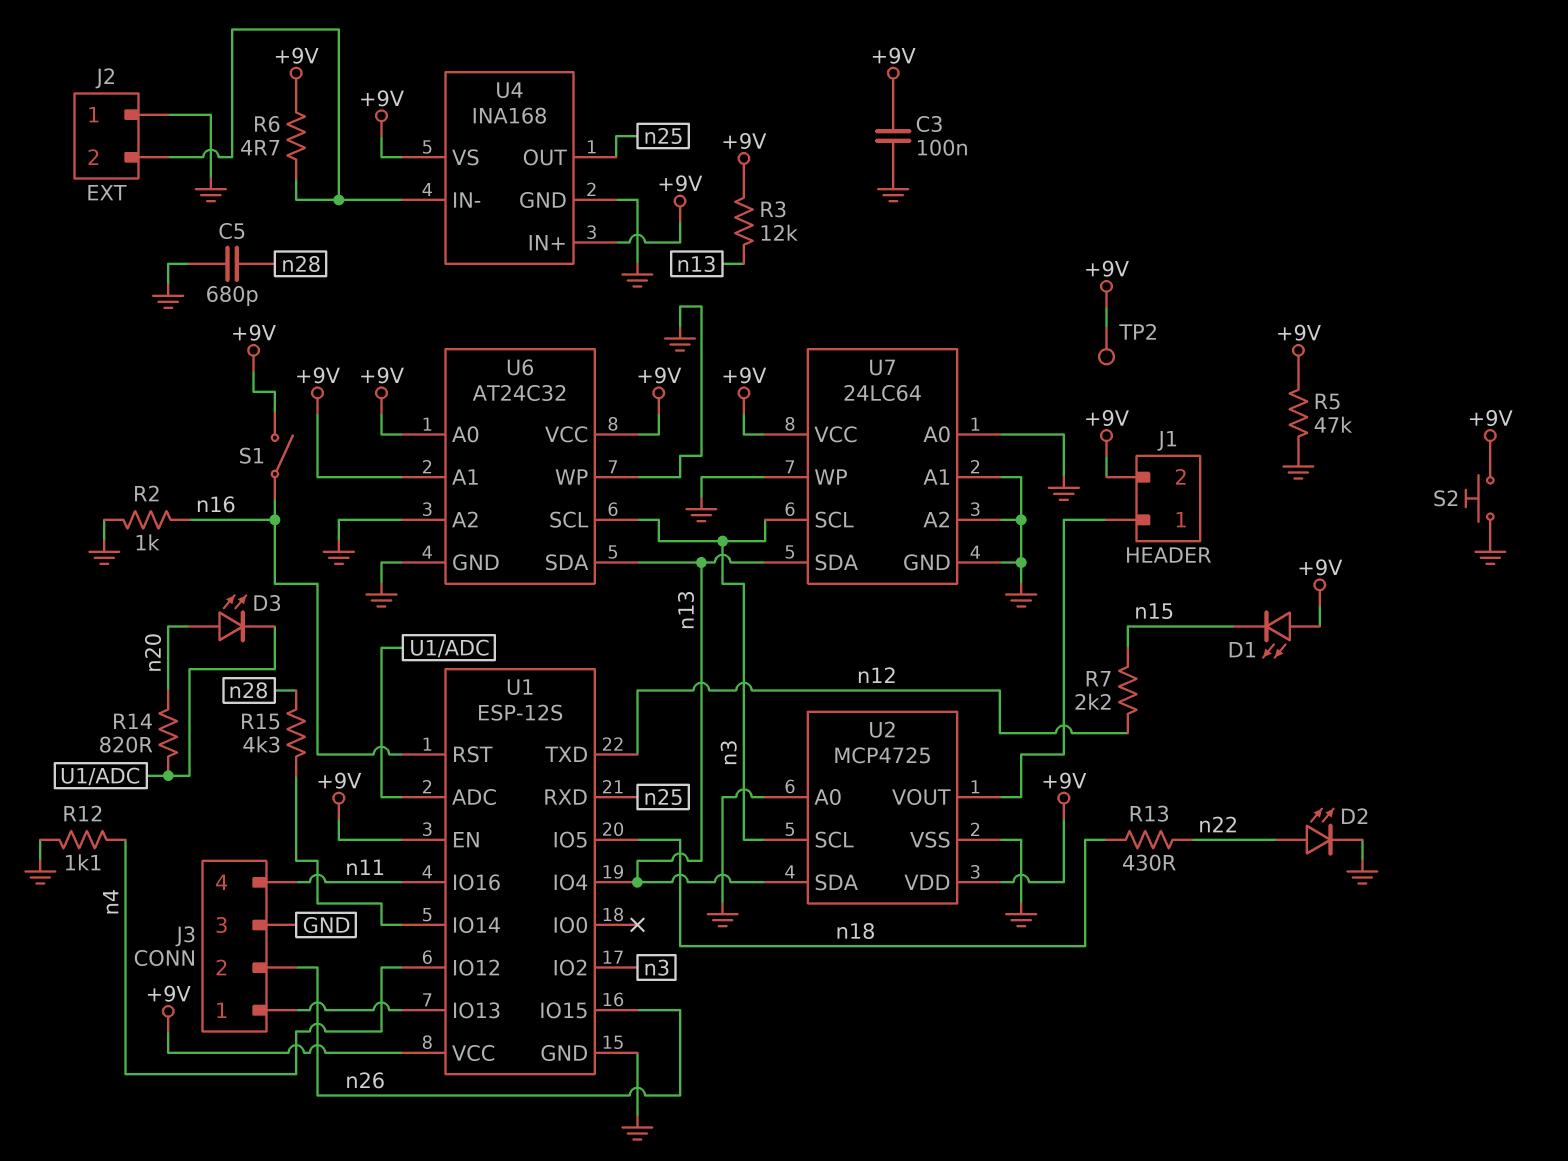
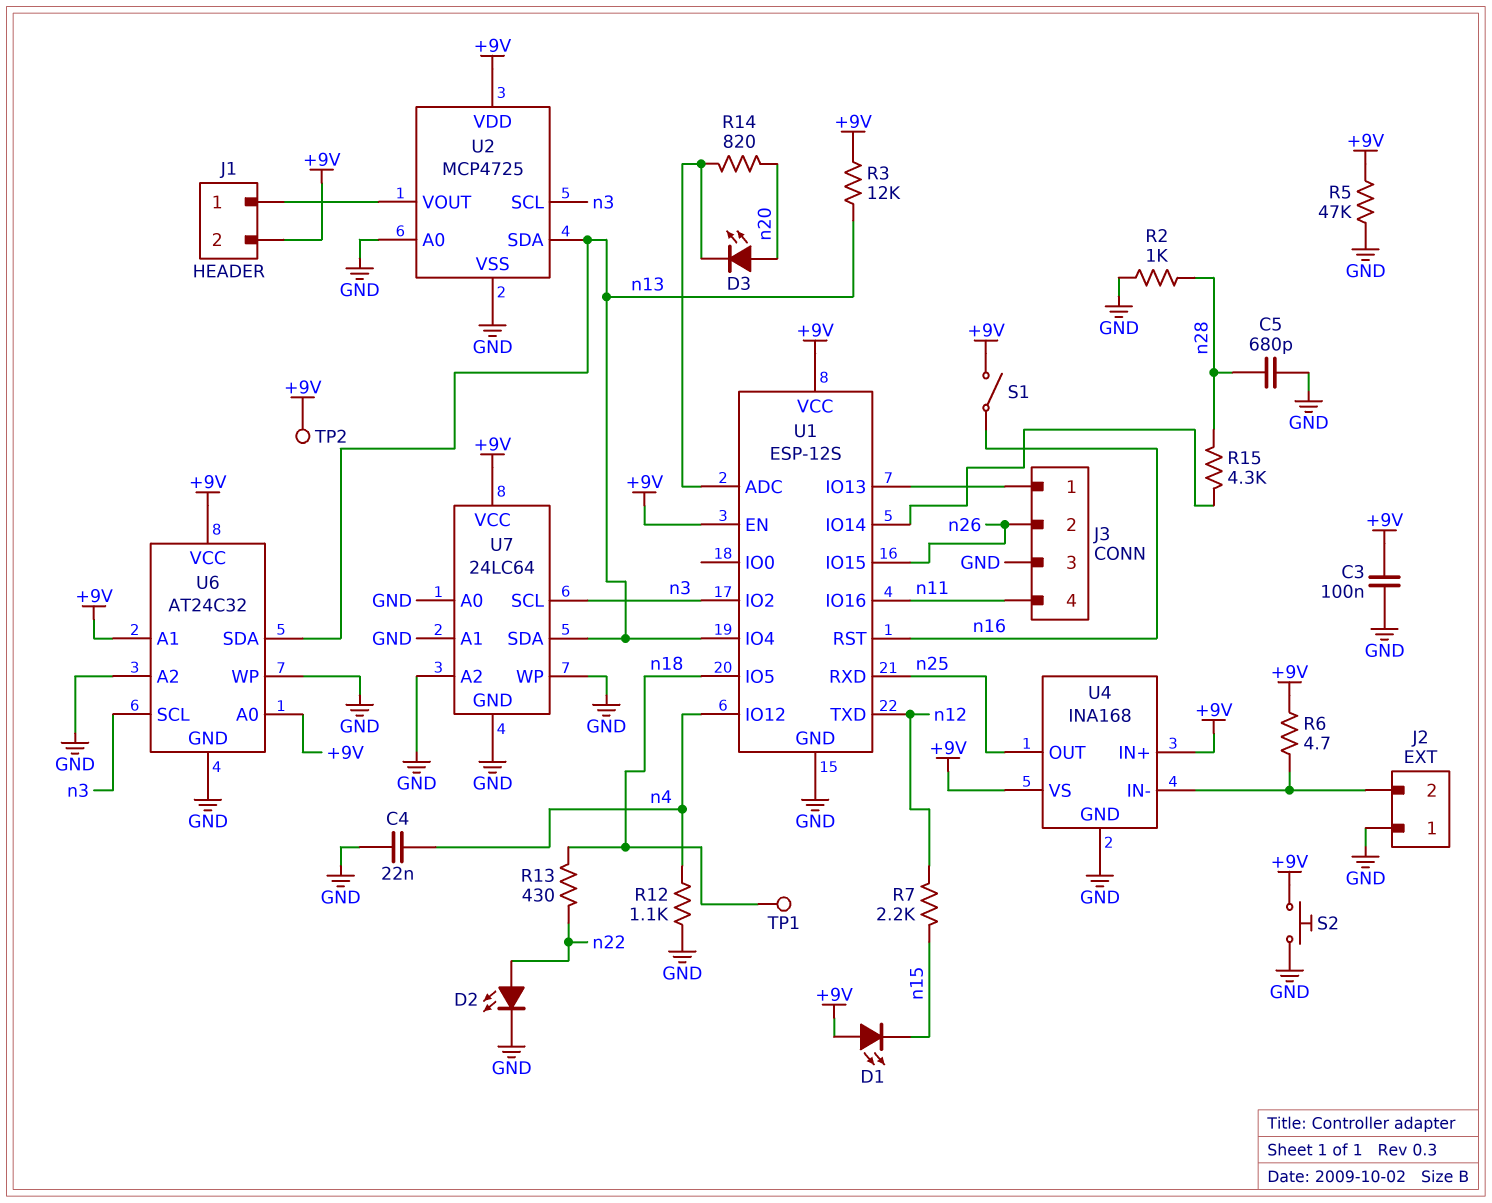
C4: none -> 22nF (GND, n4)
R2: 1k (GND, n16) -> 1k (GND, n28)
TP1: none -> test point (n18)

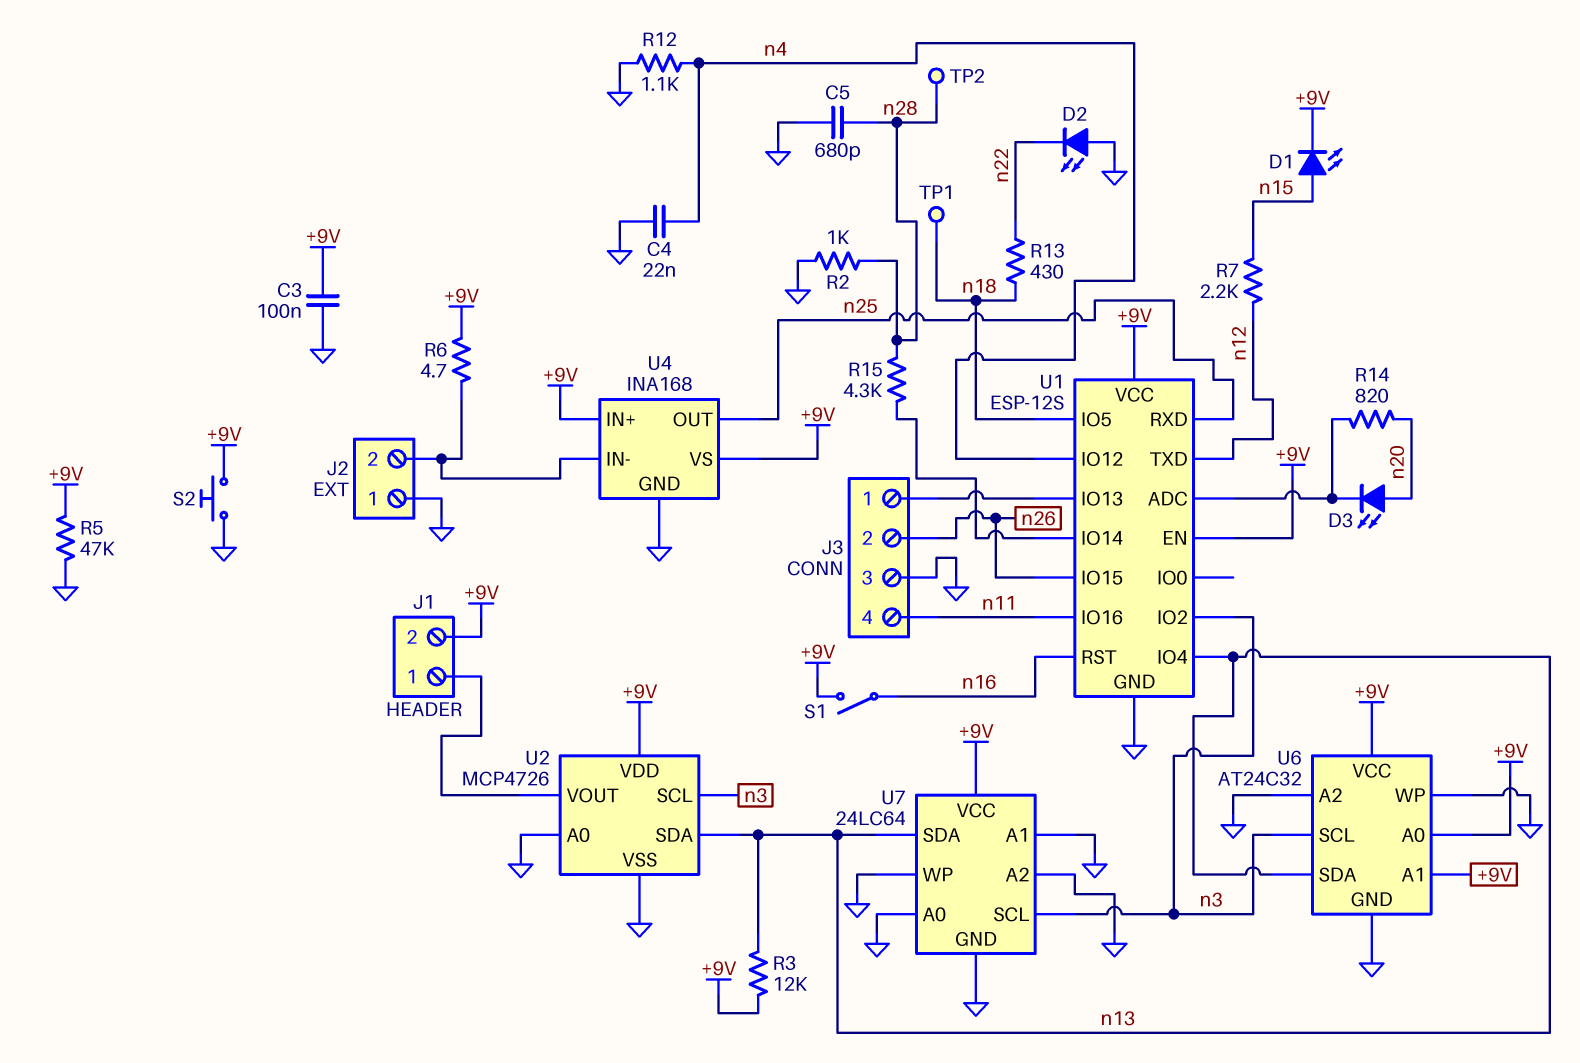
D1: LED (A +9V, K n15) -> LED (A n15, K +9V)
D2: LED (A n22, K GND) -> LED (A GND, K n22)
TP2: test point (+9V) -> test point (n28)
U2: MCP4725 -> MCP4726

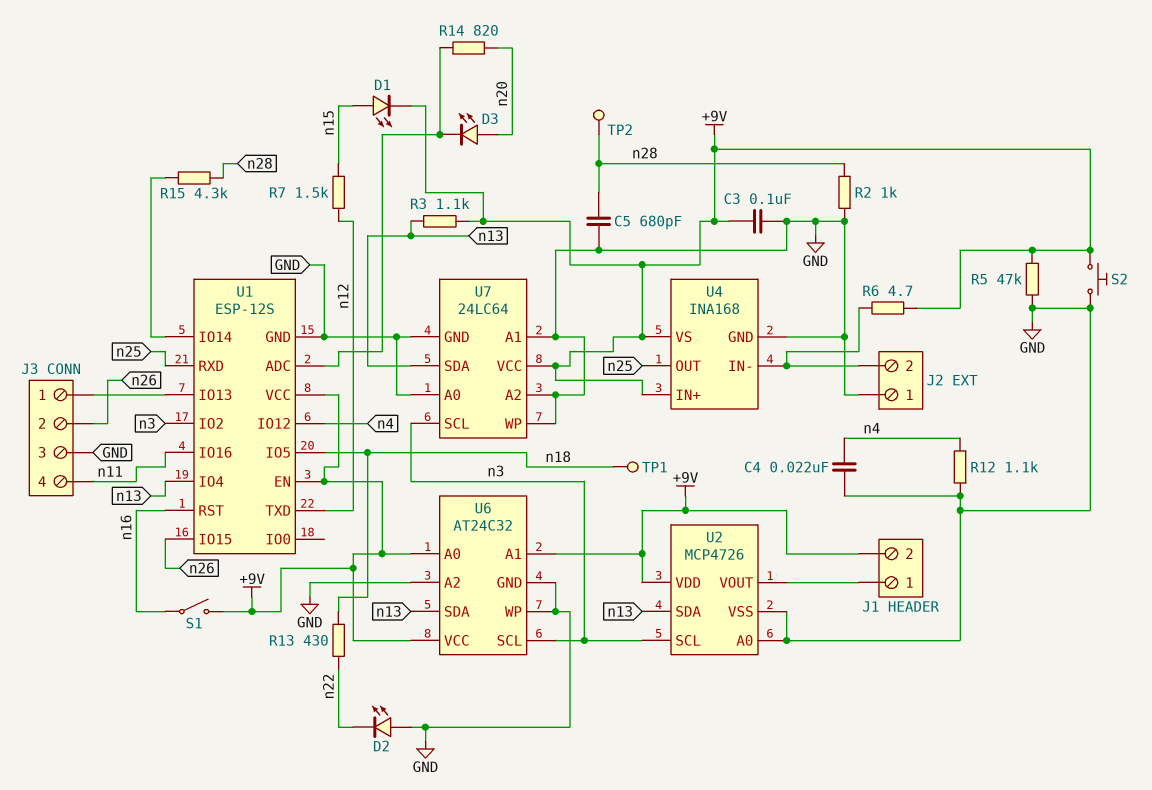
R3: 12k (+9V, n13) -> 1.1k (+9V, n13)
R7: 2.2k (n12, n15) -> 1.5k (n12, n15)

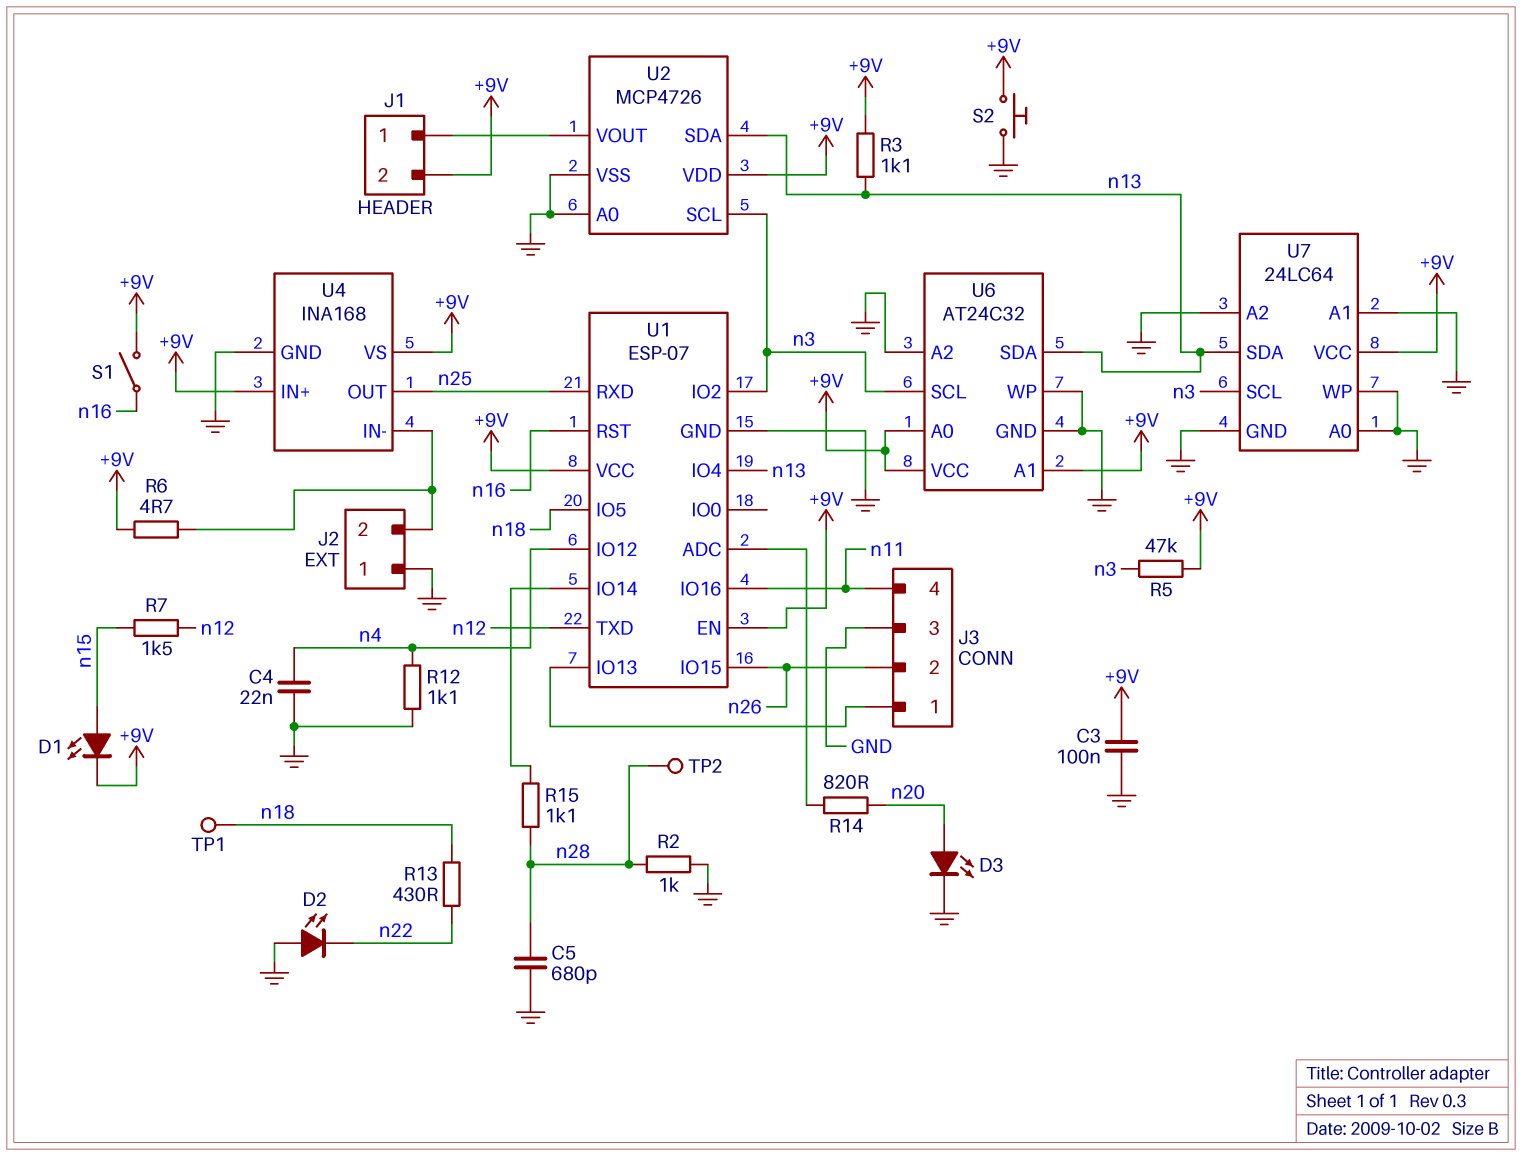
D3: LED (A n20, K U1/ADC) -> LED (A n20, K GND)
R5: 47k (+9V, GND) -> 47k (+9V, n3)
R15: 4.3k (U1/IO14, n28) -> 1.1k (U1/IO14, n28)
U1: ESP-12S -> ESP-07

